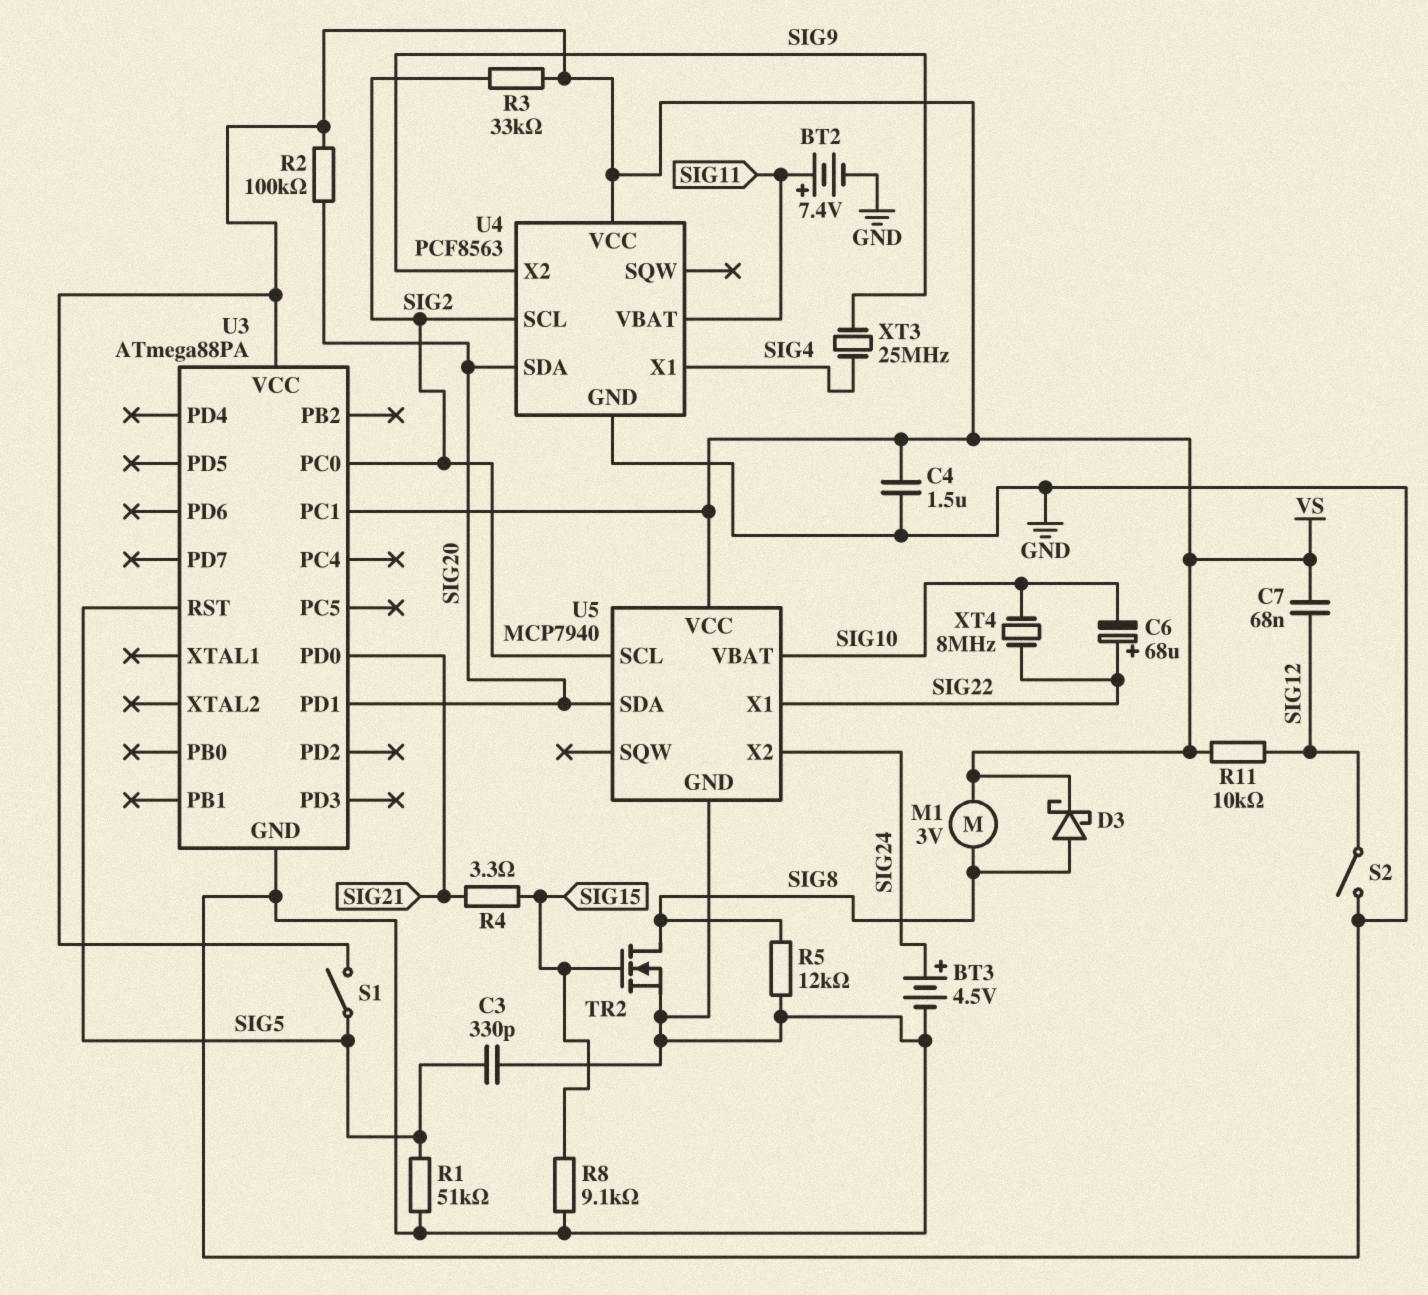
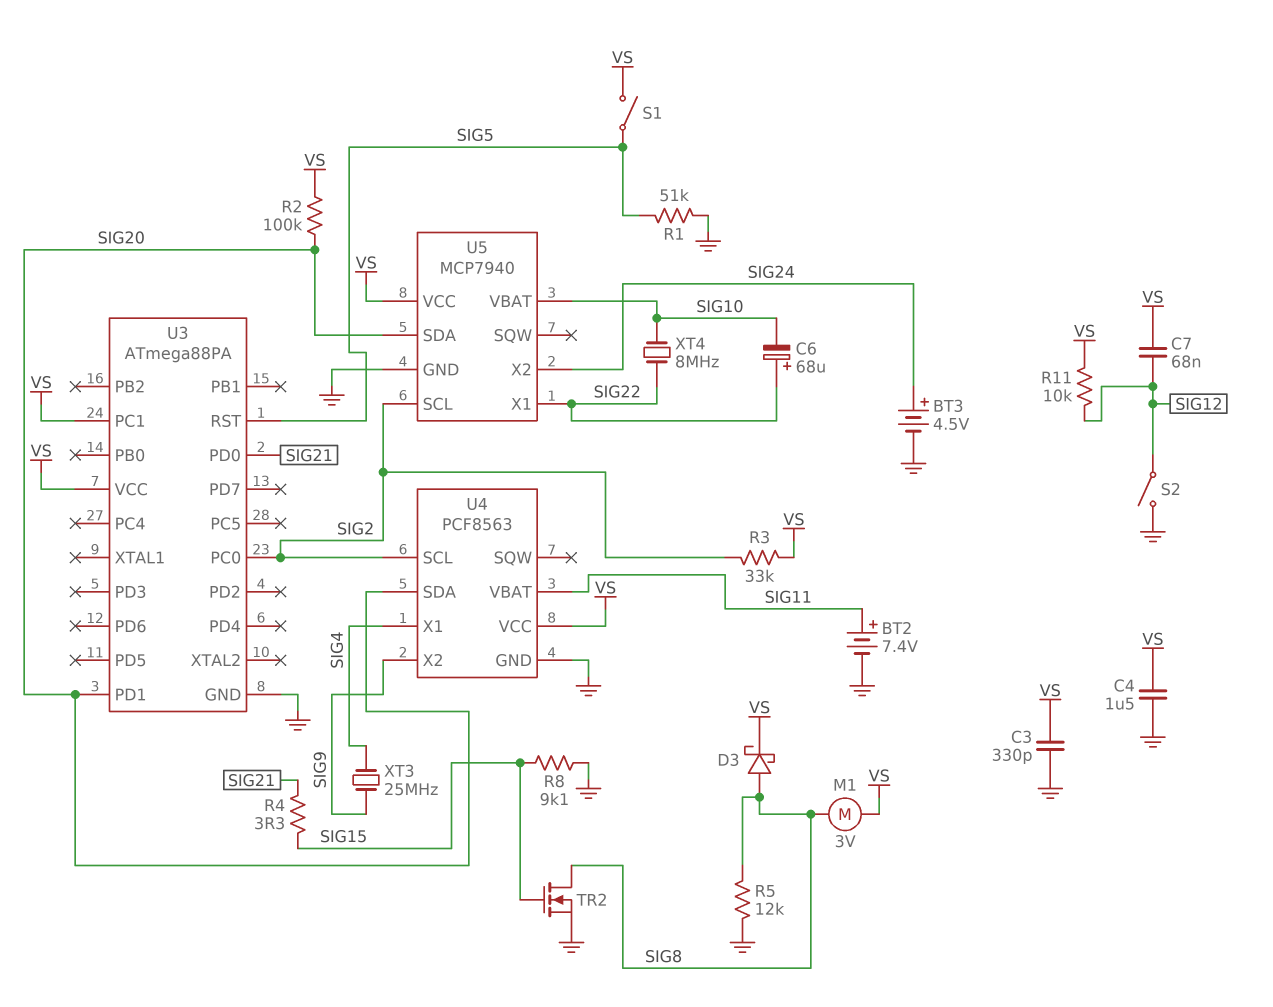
C3: 330pF (GND, SIG5) -> 330pF (GND, VS)

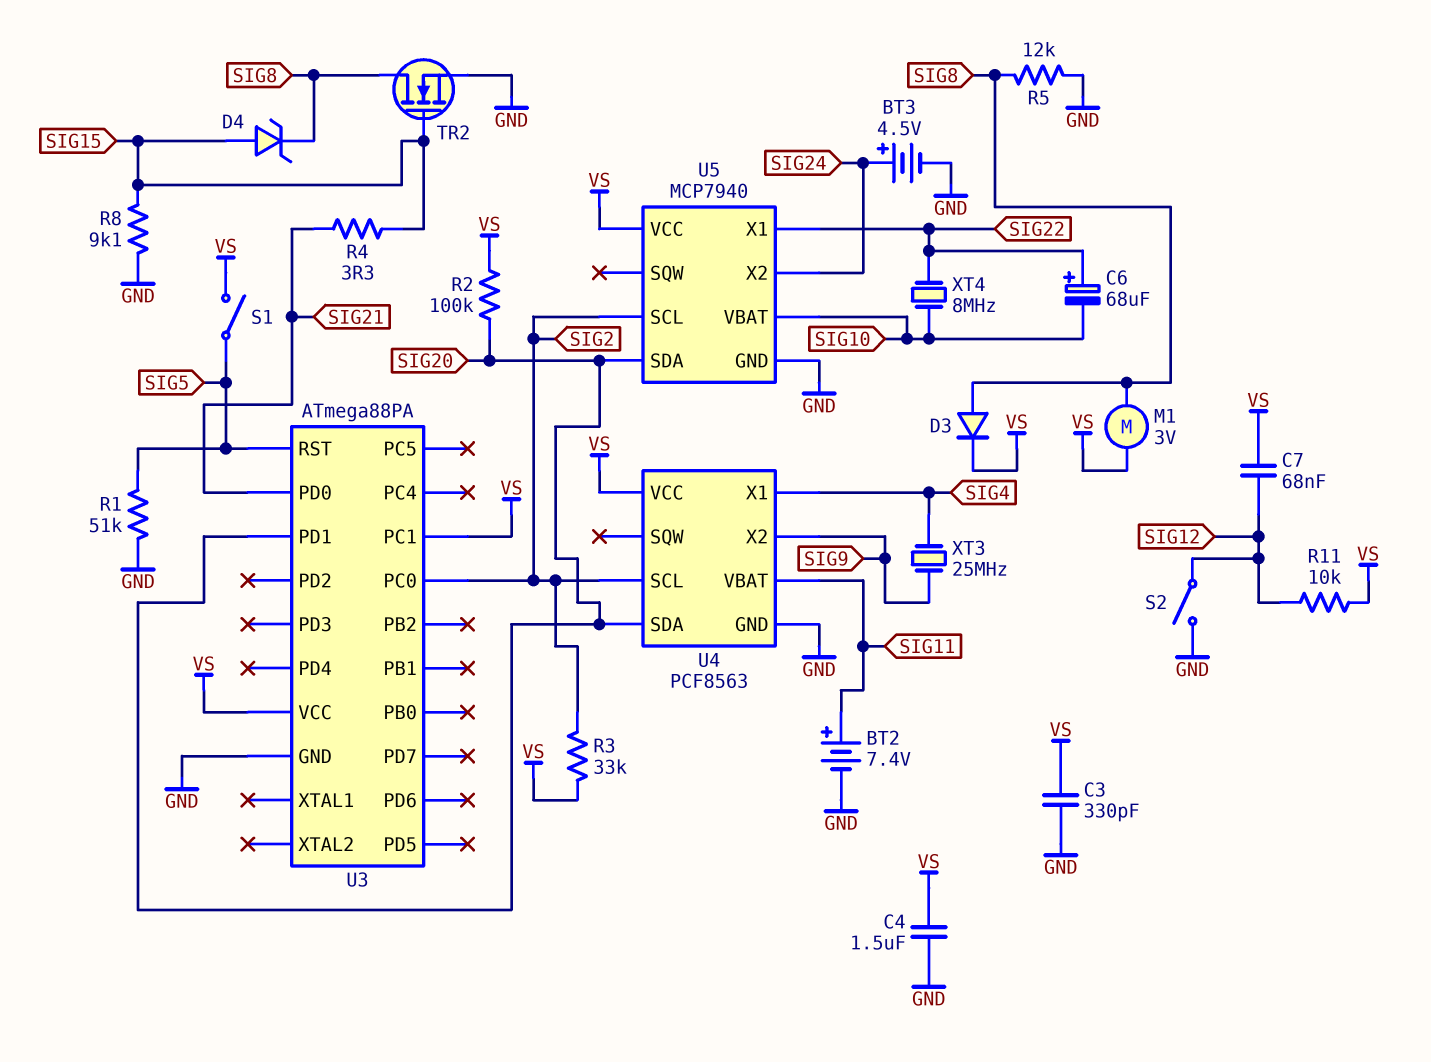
D3: schottky (A SIG8, K VS) -> diode (A SIG8, K VS)
D4: none -> zener (A SIG15, K SIG8)

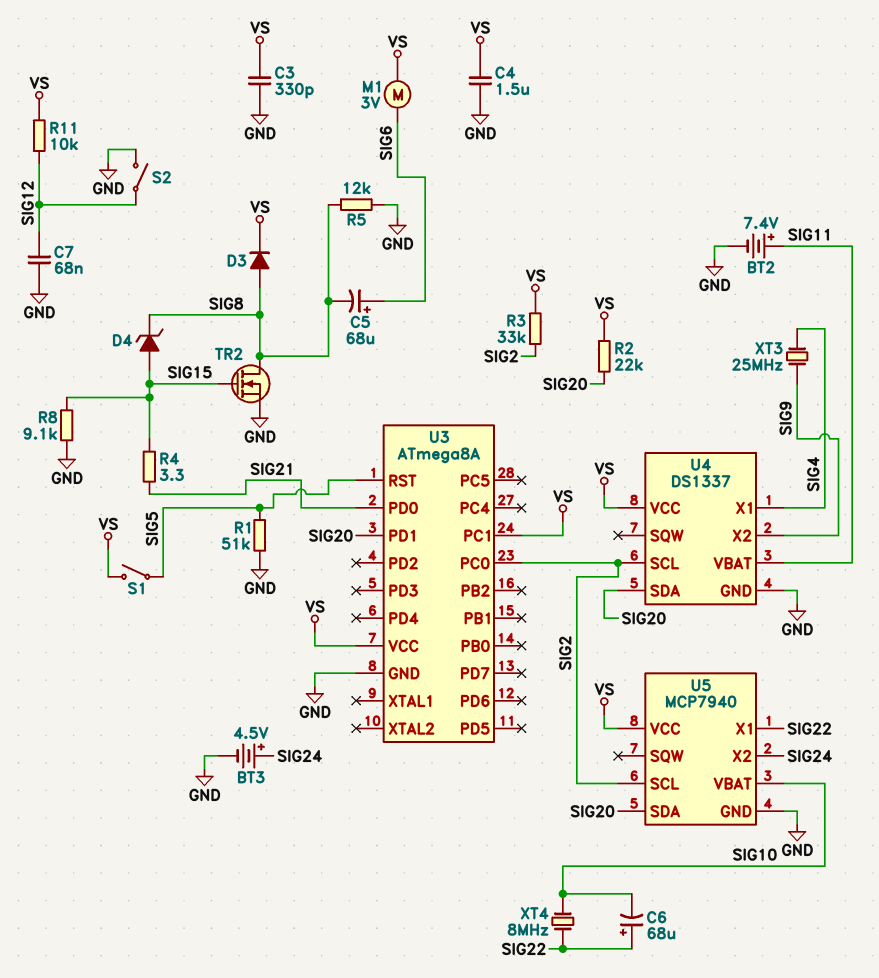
C5: none -> 68uF (plus SIG6, minus SIG8)
C7: 68nF (SIG12, VS) -> 68nF (GND, SIG12)
M1: motor 3V (SIG8, VS) -> motor 3V (SIG6, VS)
R2: 100k (SIG20, VS) -> 22k (SIG20, VS)
U3: ATmega88PA -> ATmega8A
U4: PCF8563 -> DS1337

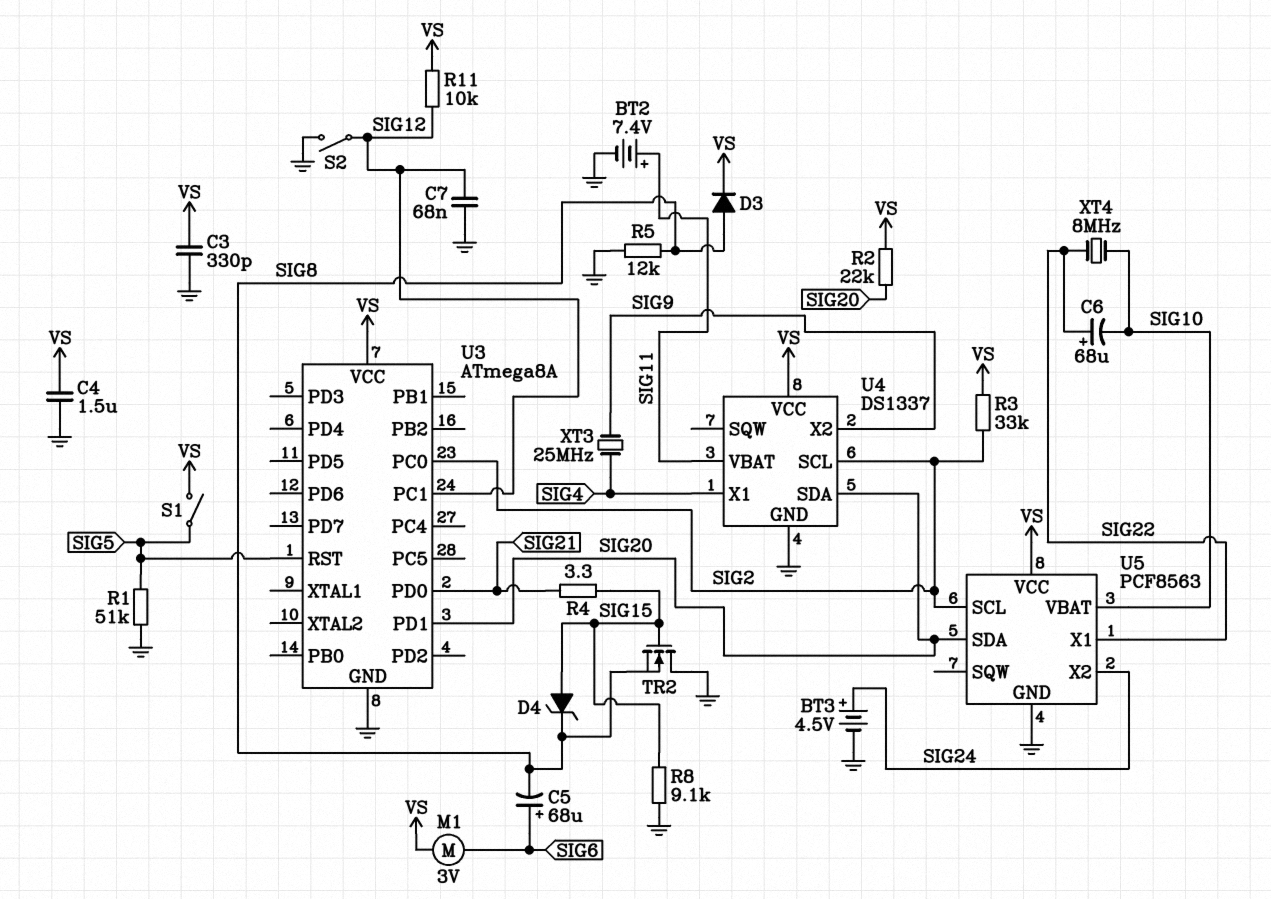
TR2: NMOS (G SIG15, D SIG8, S GND) -> NMOS (G SIG15, D GND, S SIG8)
U3 pin PC1: VS -> SIG12
U5: MCP7940 -> PCF8563

